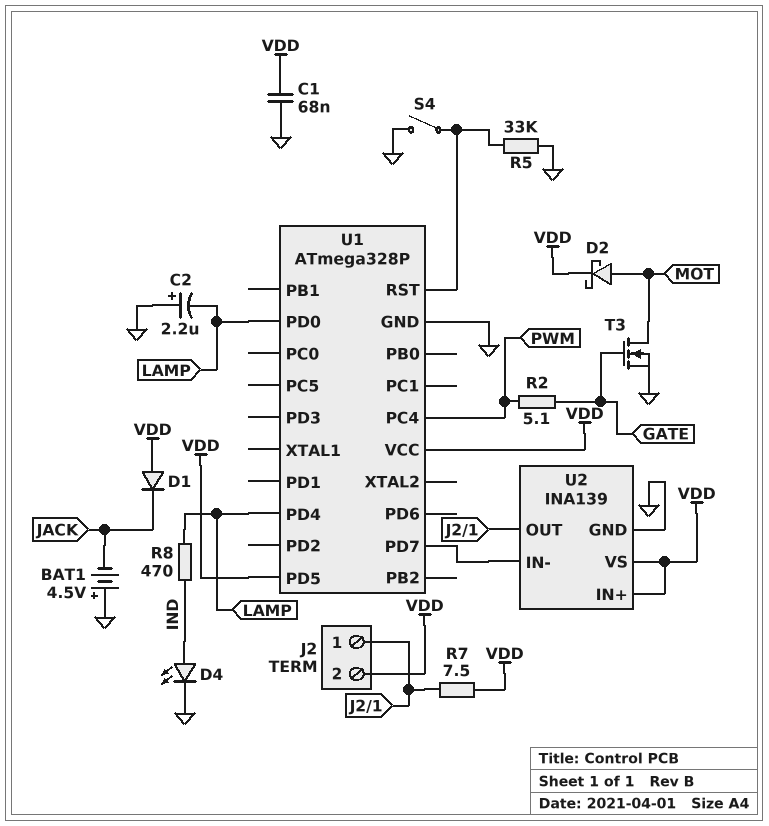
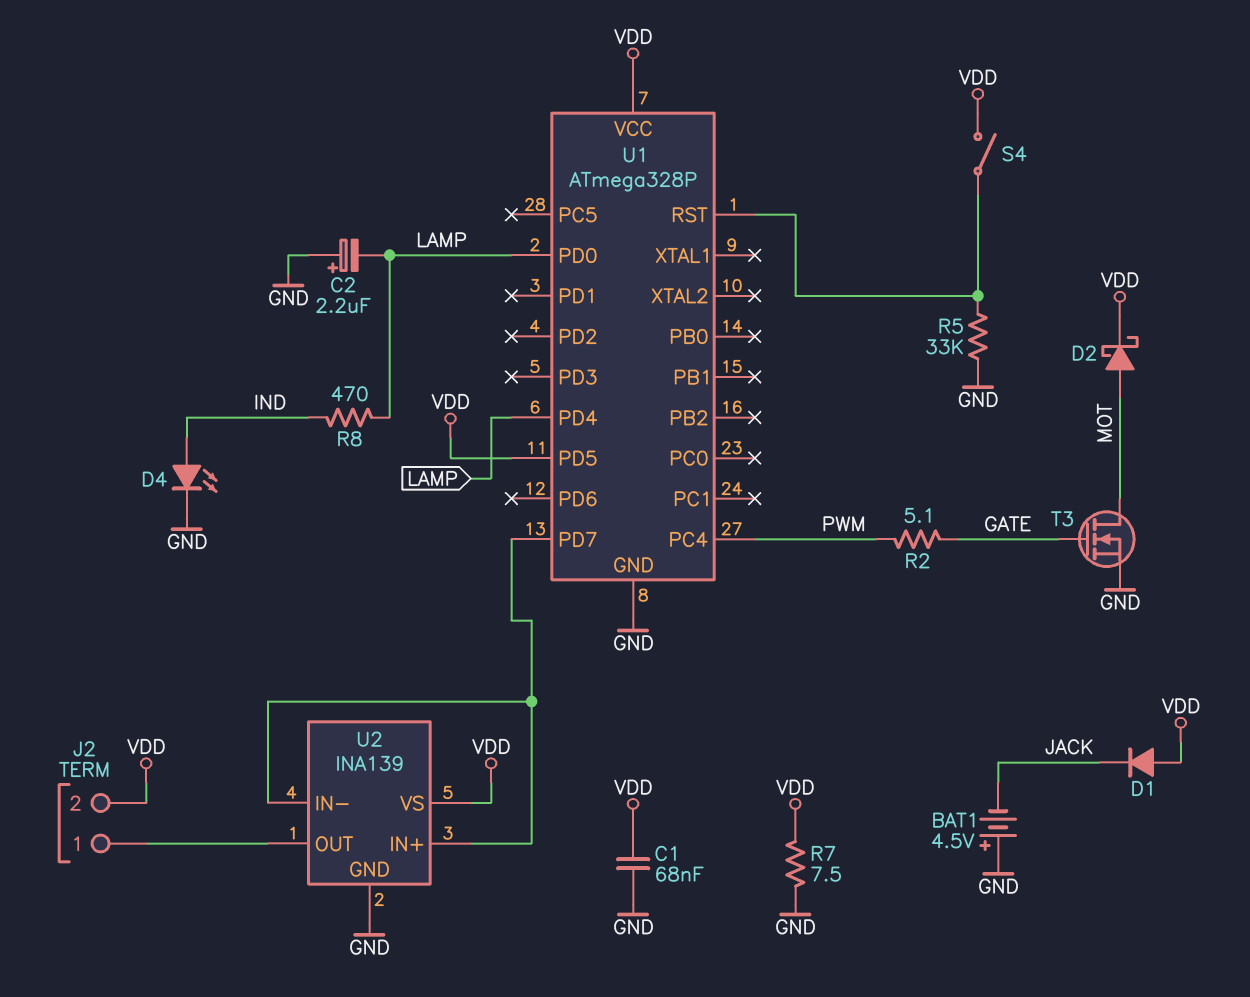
R7: 7.5 (J2/1, VDD) -> 7.5 (GND, VDD)
S4: switch (GND, U1/RST) -> switch (U1/RST, VDD)
U2 pin IN+: VDD -> U1/PD7

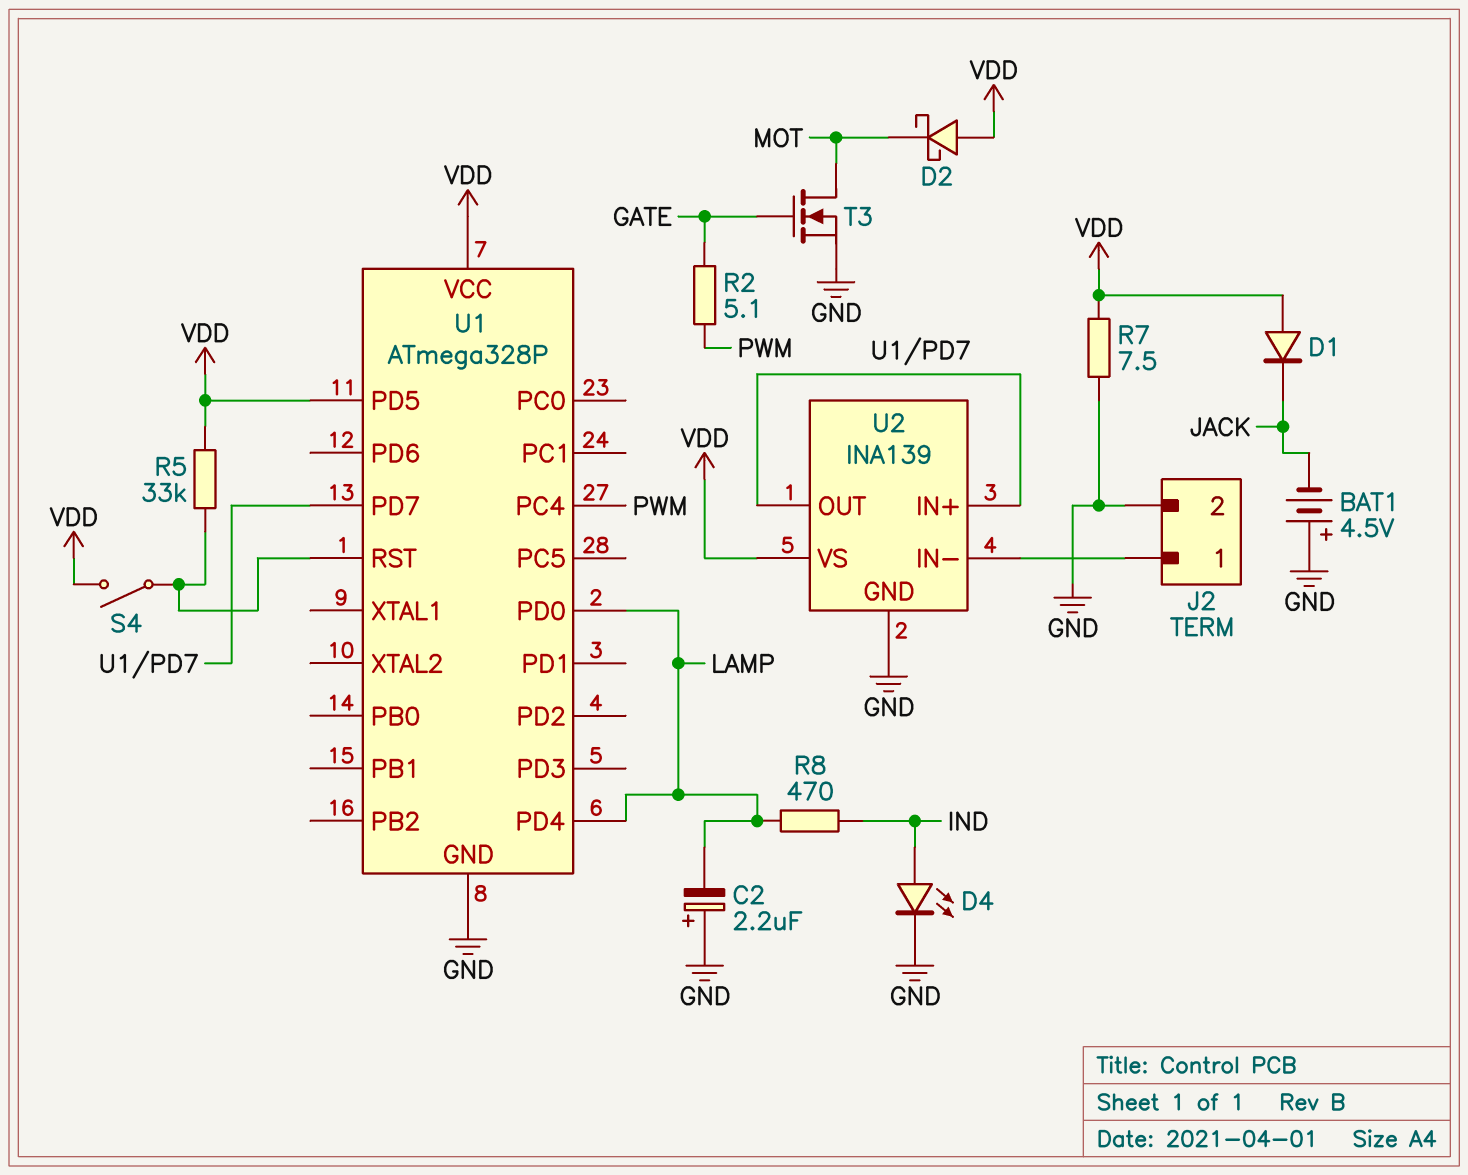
C1: 68nF (GND, VDD) -> none
D2: schottky (A MOT, K VDD) -> schottky (A VDD, K MOT)
J2 pin 2: VDD -> GND
R5: 33k (GND, U1/RST) -> 33k (U1/RST, VDD)
U2 pin IN-: U1/PD7 -> J2/1
U2 pin OUT: J2/1 -> U1/PD7

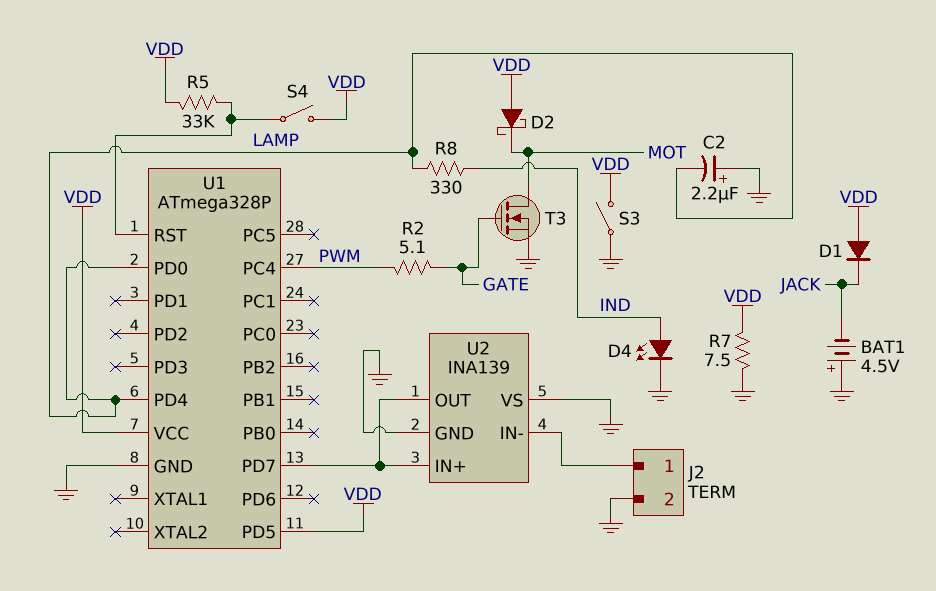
R8: 470 (IND, LAMP) -> 330 (IND, LAMP)
S3: none -> switch (GND, VDD)
U2 pin VS: VDD -> GND

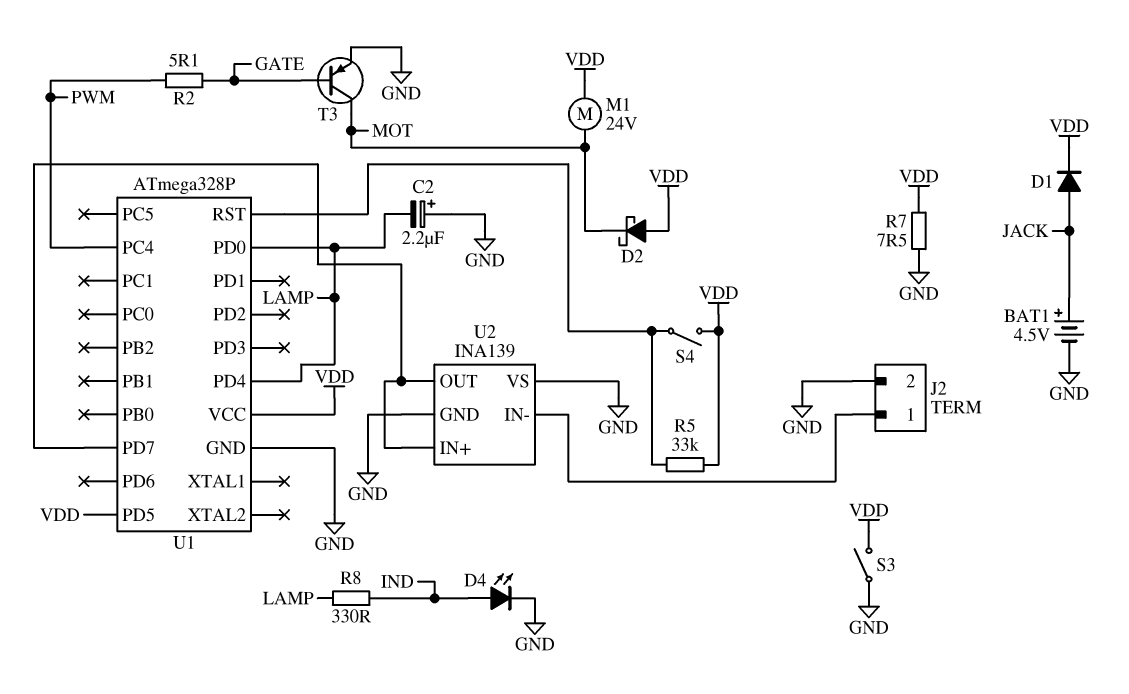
BAT1: 4.5V (plus GND, minus JACK) -> 4.5V (plus JACK, minus GND)
D1: diode (A VDD, K JACK) -> diode (A JACK, K VDD)
M1: none -> motor 24V (MOT, VDD)
T3: NMOS (G GATE, D MOT, S GND) -> PNP (B GATE, C MOT, E GND)

